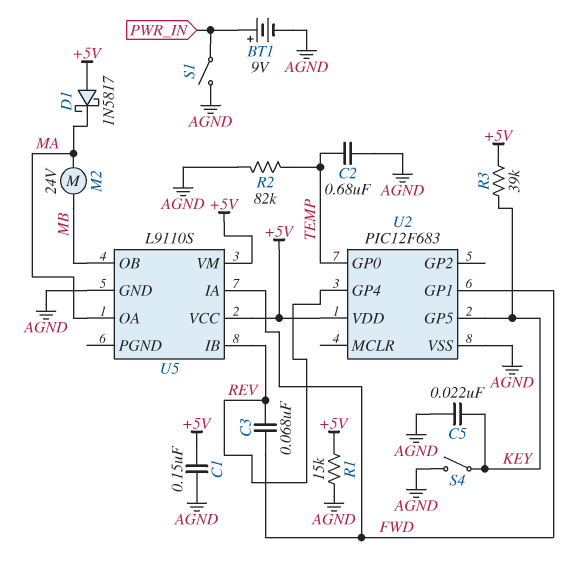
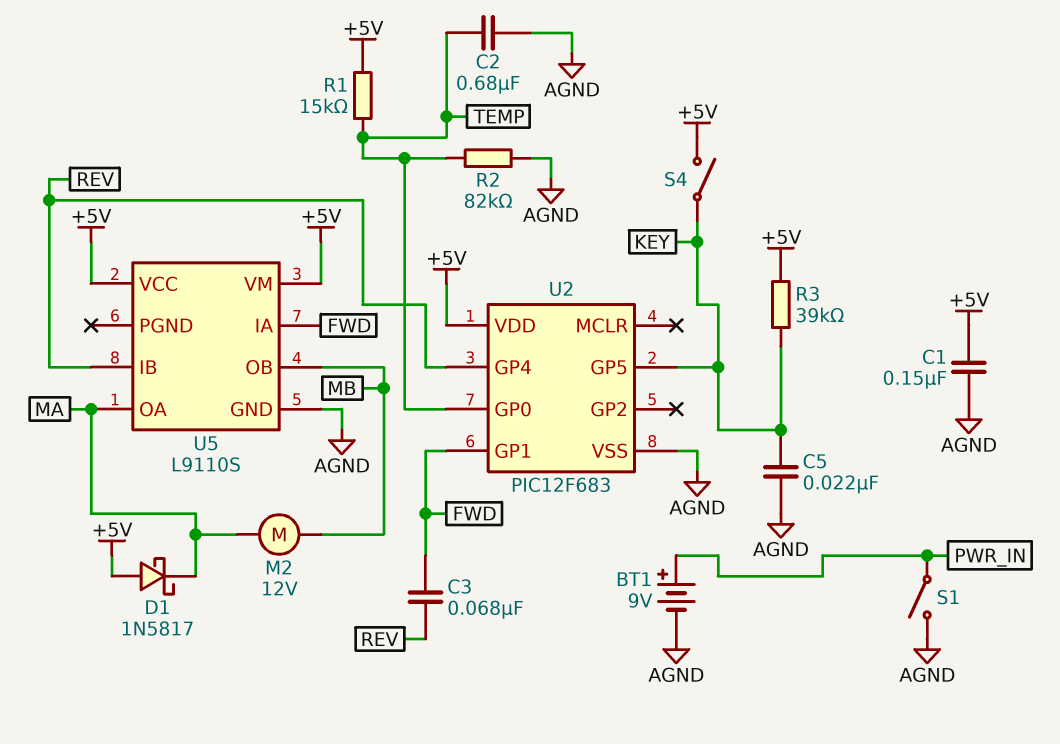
M2: motor 24V (MA, MB) -> motor 12V (MA, MB)
R1: 15k (+5V, AGND) -> 15k (+5V, TEMP)
S4: switch (AGND, KEY) -> switch (+5V, KEY)

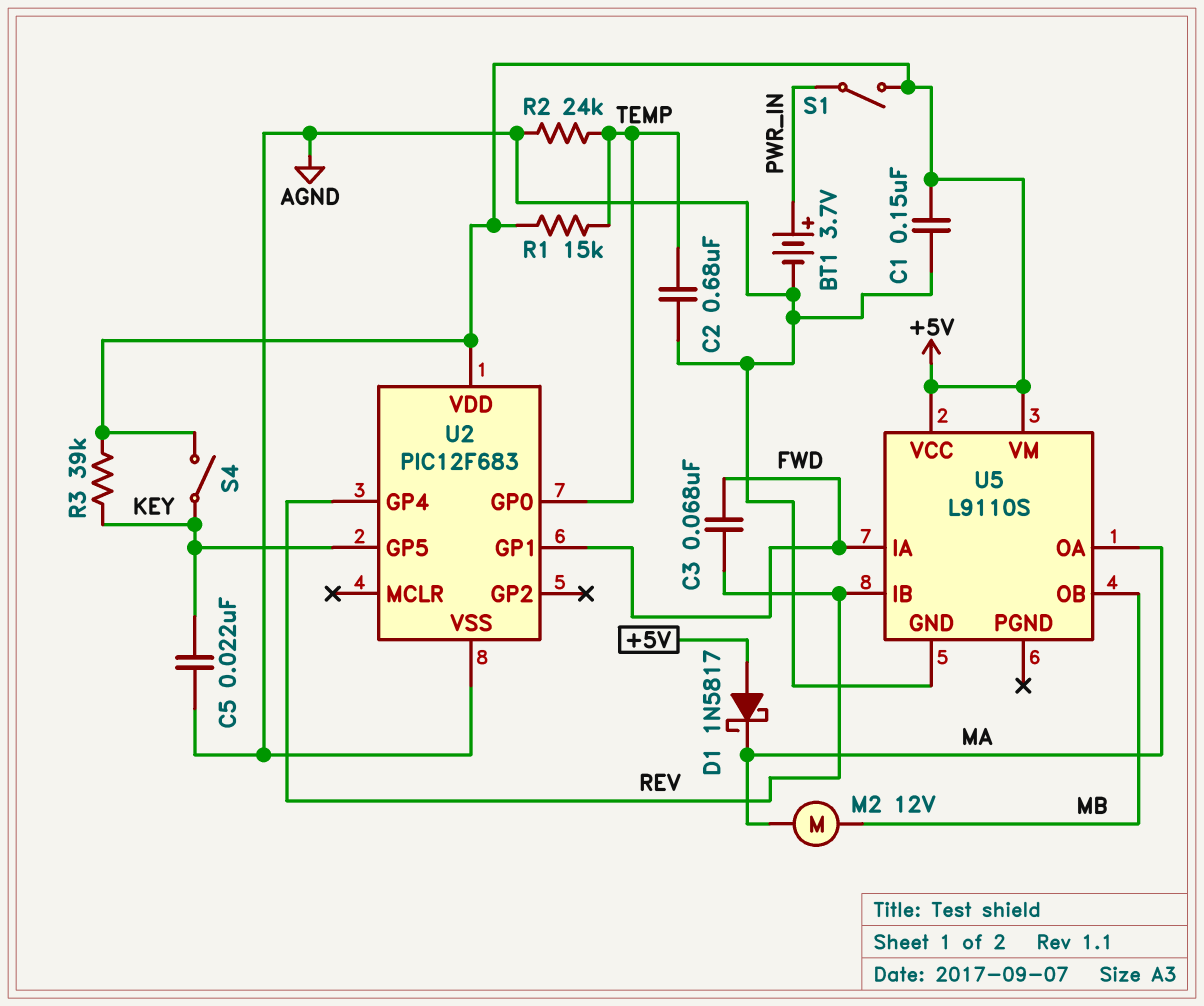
BT1: 9V (plus PWR_IN, minus AGND) -> 3.7V (plus PWR_IN, minus AGND)
R2: 82k (AGND, TEMP) -> 24k (AGND, TEMP)
S1: switch (AGND, PWR_IN) -> switch (+5V, PWR_IN)

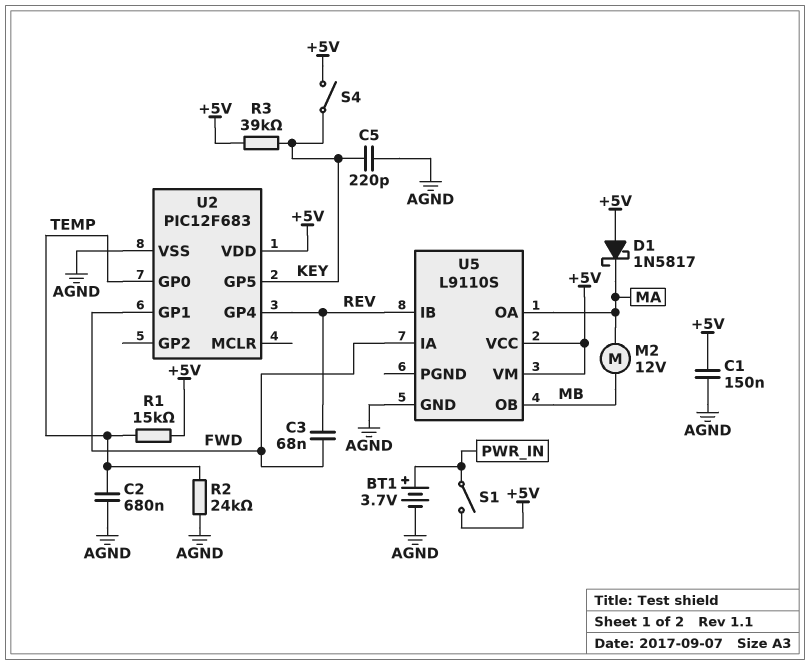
C5: 22nF (AGND, KEY) -> 220pF (AGND, KEY)

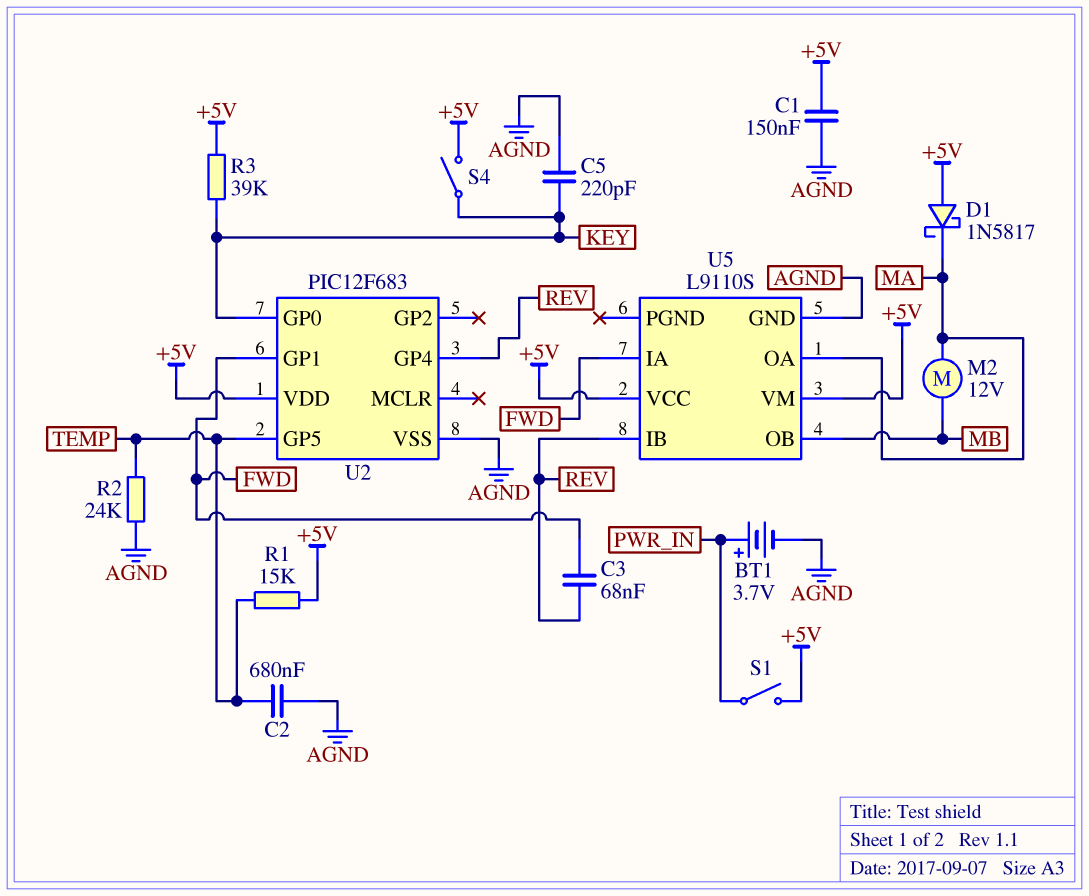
U2 pin GP0: TEMP -> KEY
U2 pin GP5: KEY -> TEMP

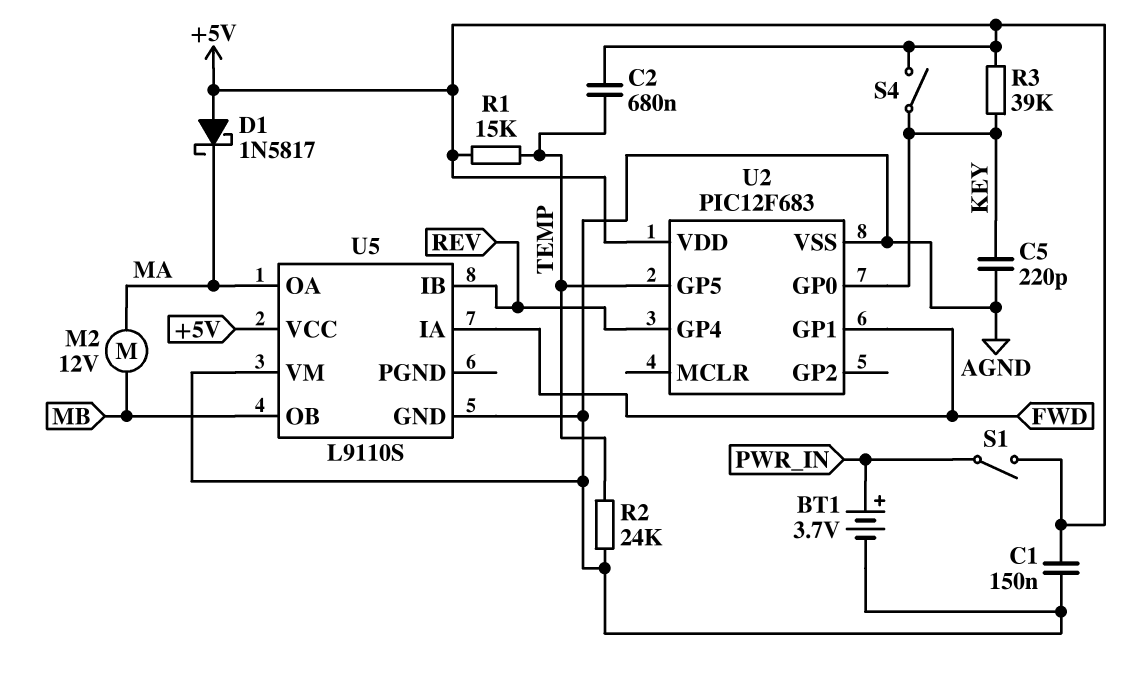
C2: 680nF (AGND, TEMP) -> 680nF (+5V, TEMP)
C3: 68nF (FWD, REV) -> none
U5 pin VM: +5V -> AGND

